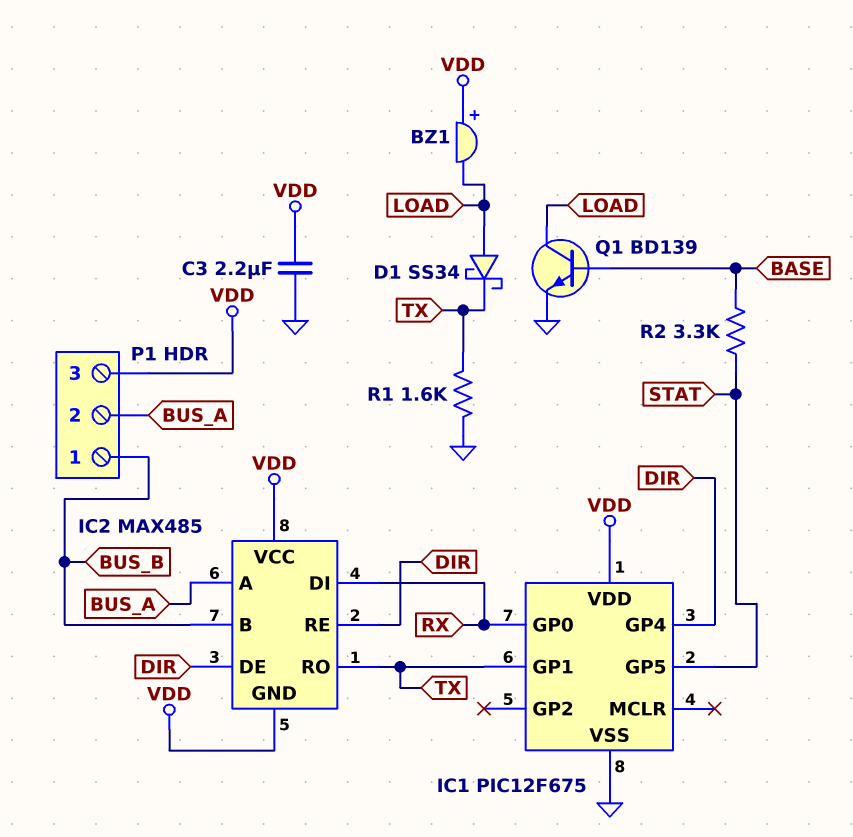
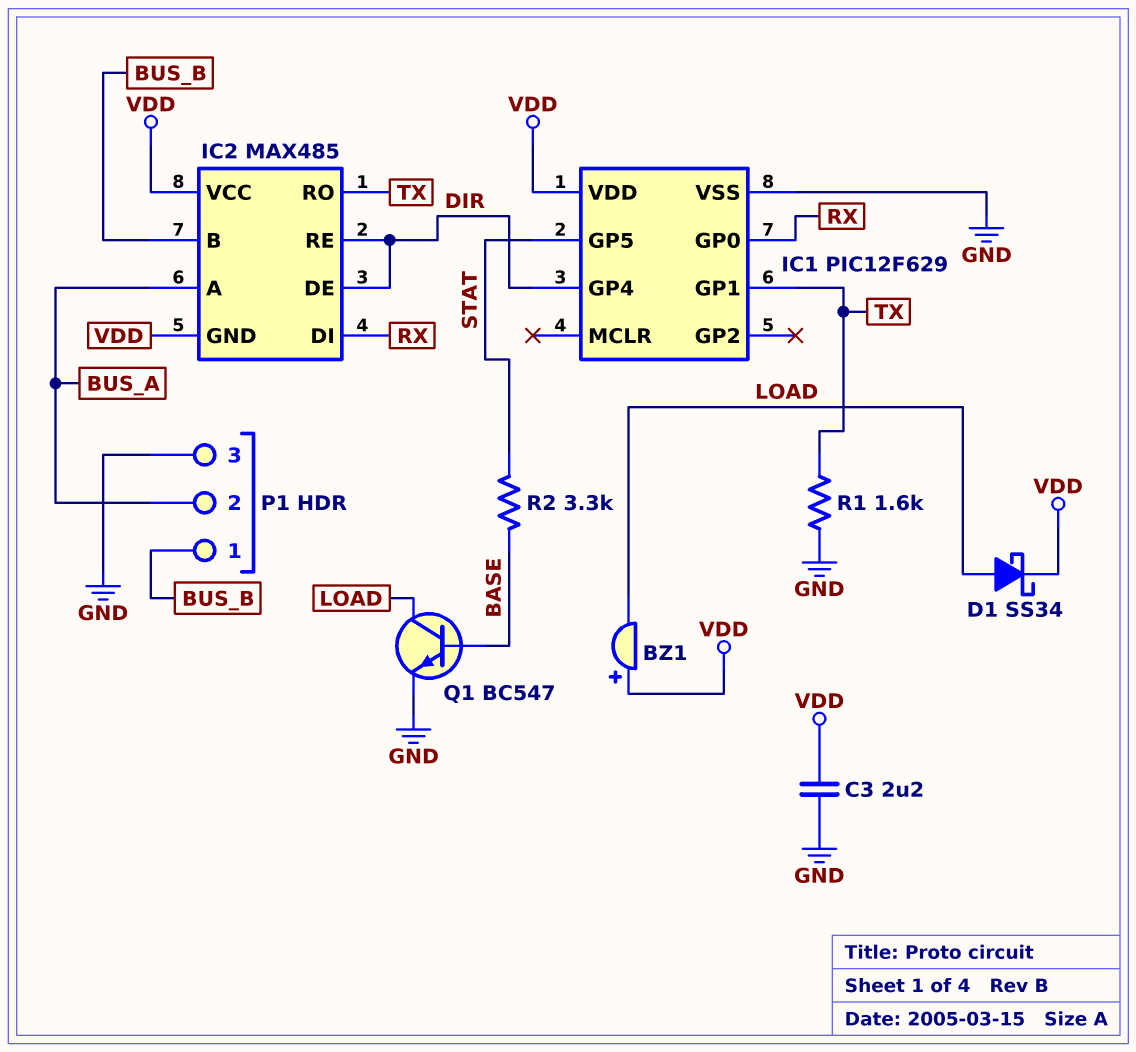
D1: schottky SS34 (A LOAD, K TX) -> schottky SS34 (A LOAD, K VDD)
IC1: PIC12F675 -> PIC12F629
P1 pin 3: VDD -> GND
Q1: NPN BD139 (B BASE, C LOAD, E GND) -> NPN BC547 (B BASE, C LOAD, E GND)

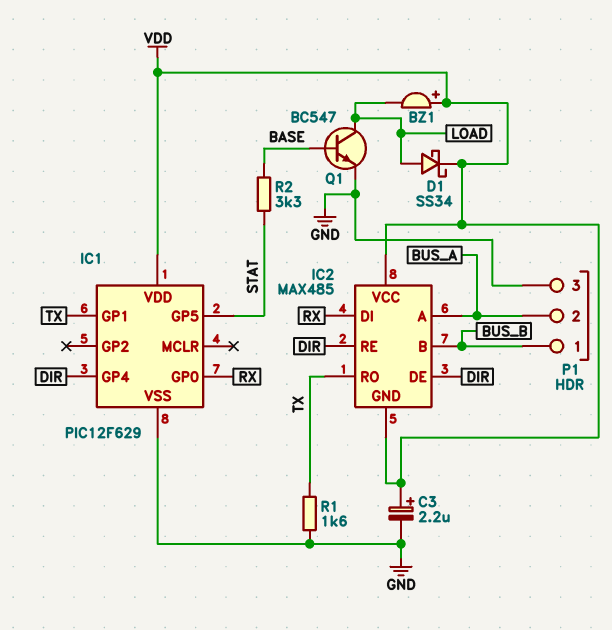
C3: 2.2uF (GND, VDD) -> 2.2uF (plus VDD, minus GND)

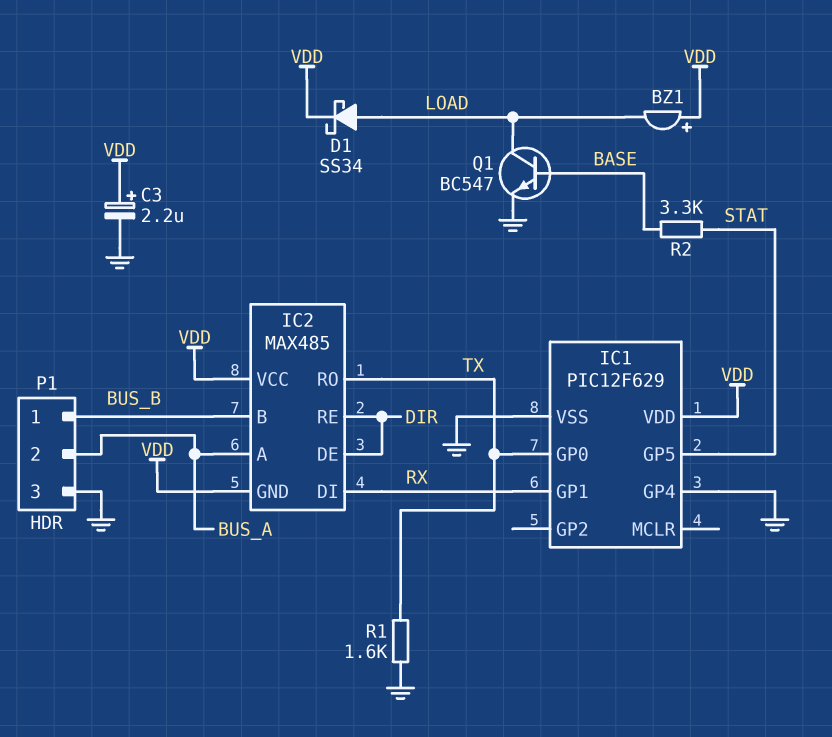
IC1 pin GP0: RX -> TX
IC1 pin GP1: TX -> RX
IC1 pin GP4: DIR -> GND

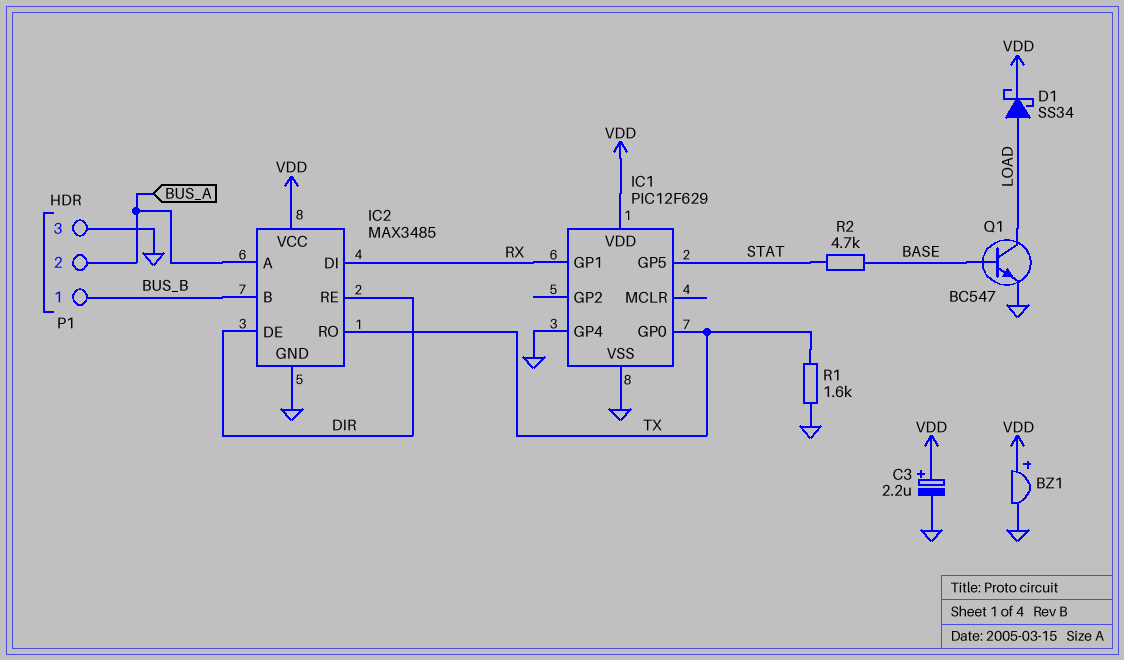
BZ1: buzzer (plus VDD, minus LOAD) -> buzzer (plus VDD, minus GND)
IC2: MAX485 -> MAX3485
IC2 pin GND: VDD -> GND
R2: 3.3k (BASE, STAT) -> 4.7k (BASE, STAT)

